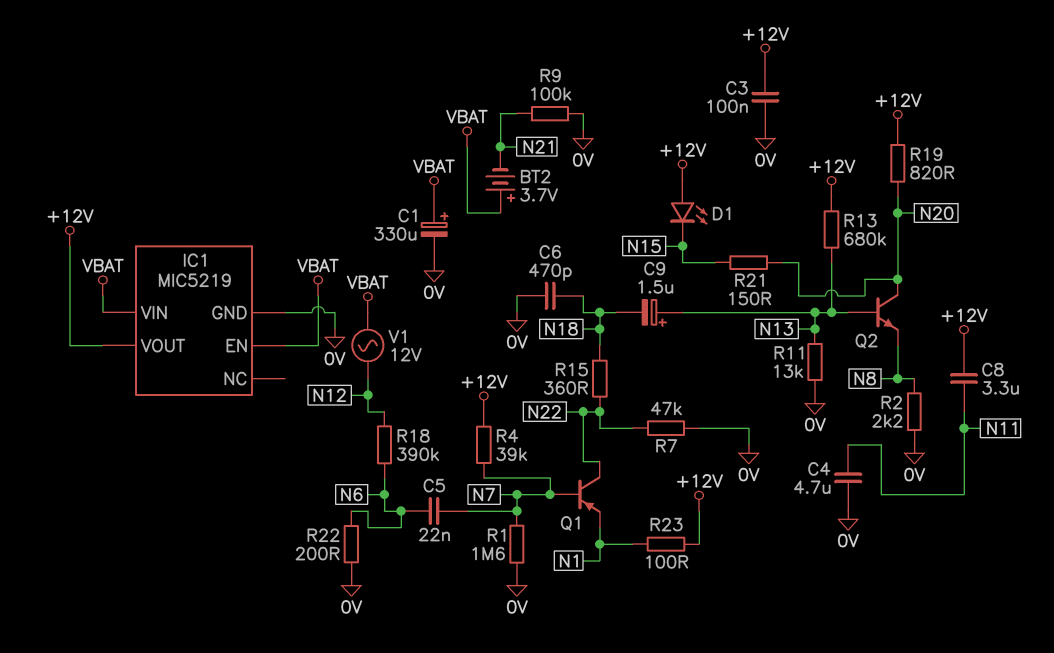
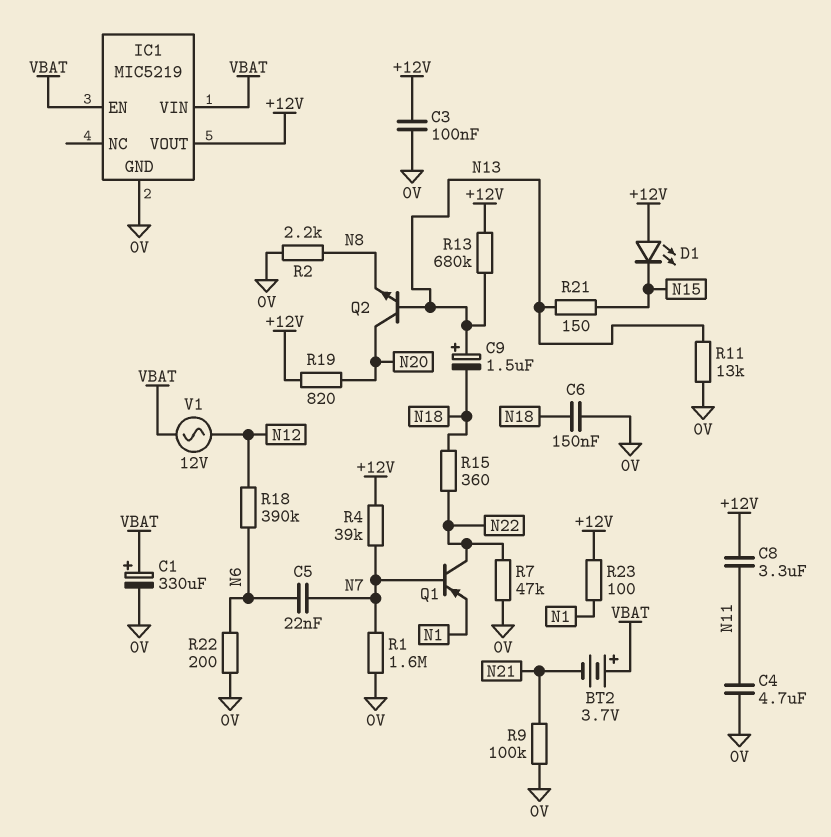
C6: 470pF (0V, N18) -> 150nF (0V, N18)
R21: 150 (N15, N20) -> 150 (N13, N15)

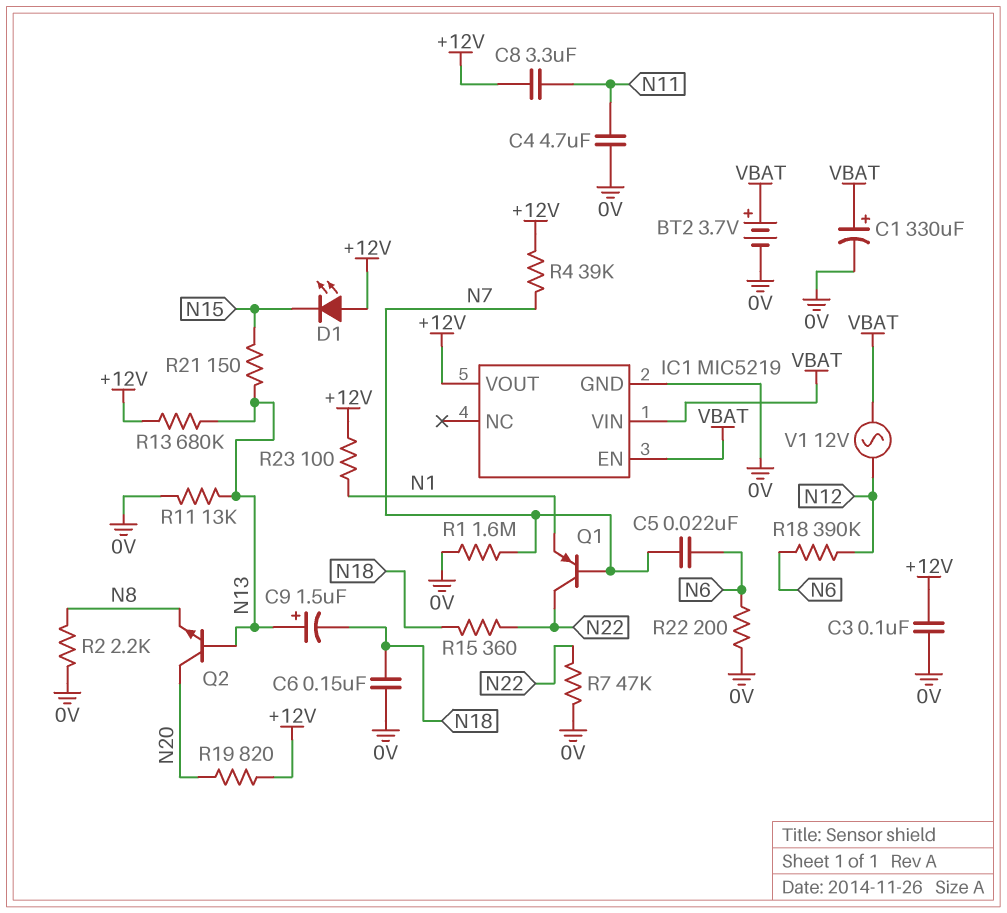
BT2: 3.7V (plus VBAT, minus N21) -> 3.7V (plus VBAT, minus 0V)
R9: 100k (0V, N21) -> none

